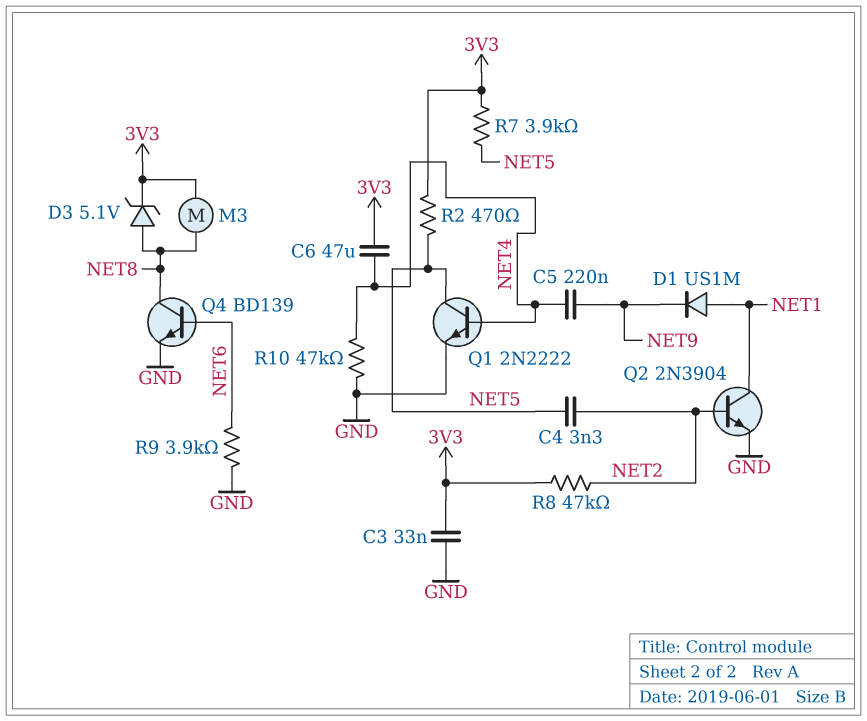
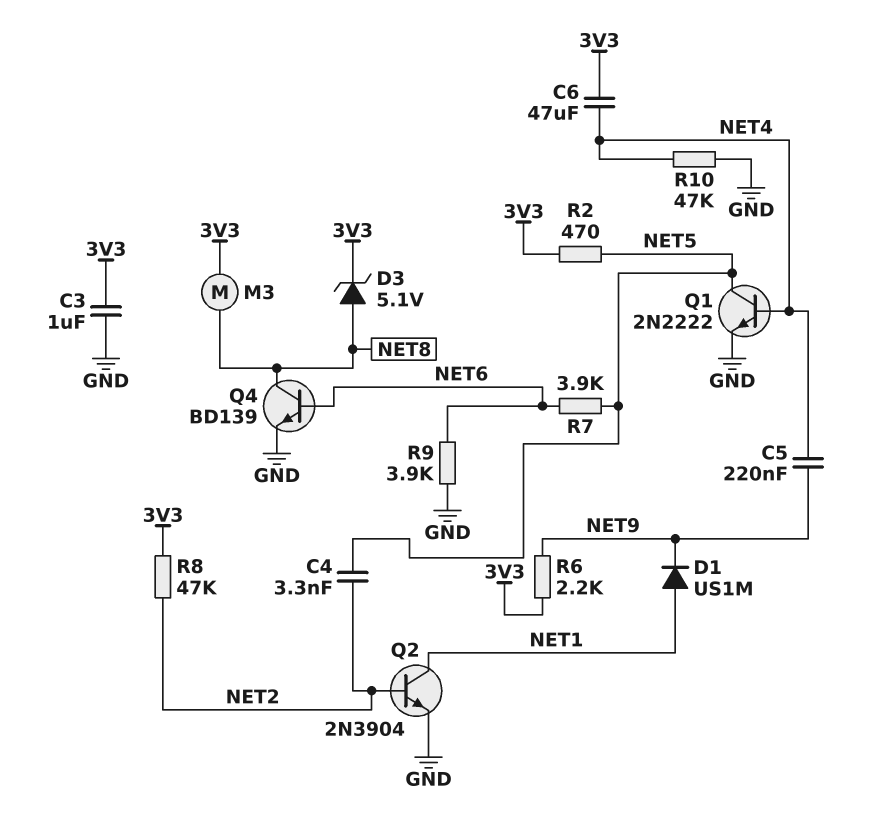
C3: 33nF (3V3, GND) -> 1uF (3V3, GND)
R6: none -> 2.2k (3V3, NET9)
R7: 3.9k (3V3, NET5) -> 3.9k (NET5, NET6)

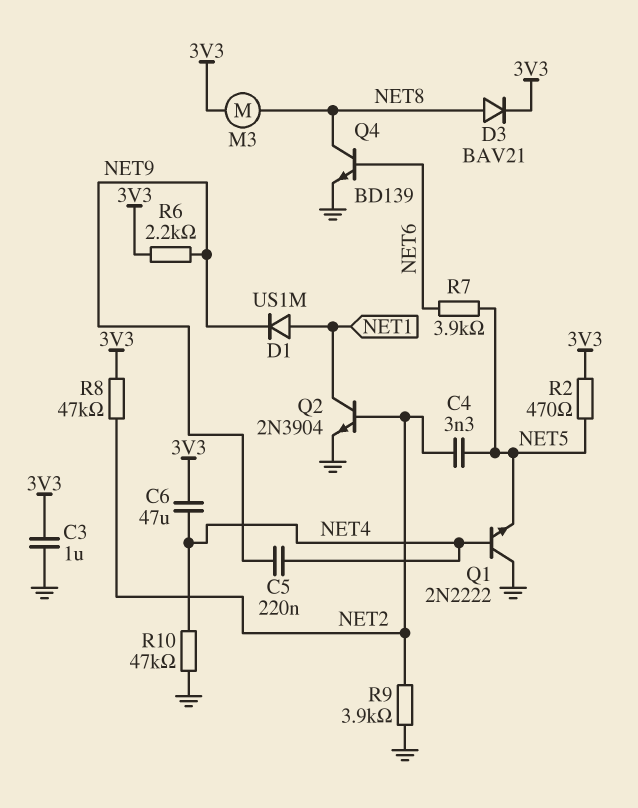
D3: zener 5.1V (A NET8, K 3V3) -> diode BAV21 (A NET8, K 3V3)
Q1: NPN 2N2222 (B NET4, C NET5, E GND) -> NPN 2N2222 (B NET4, C GND, E NET5)
R9: 3.9k (GND, NET6) -> 3.9k (GND, NET2)

